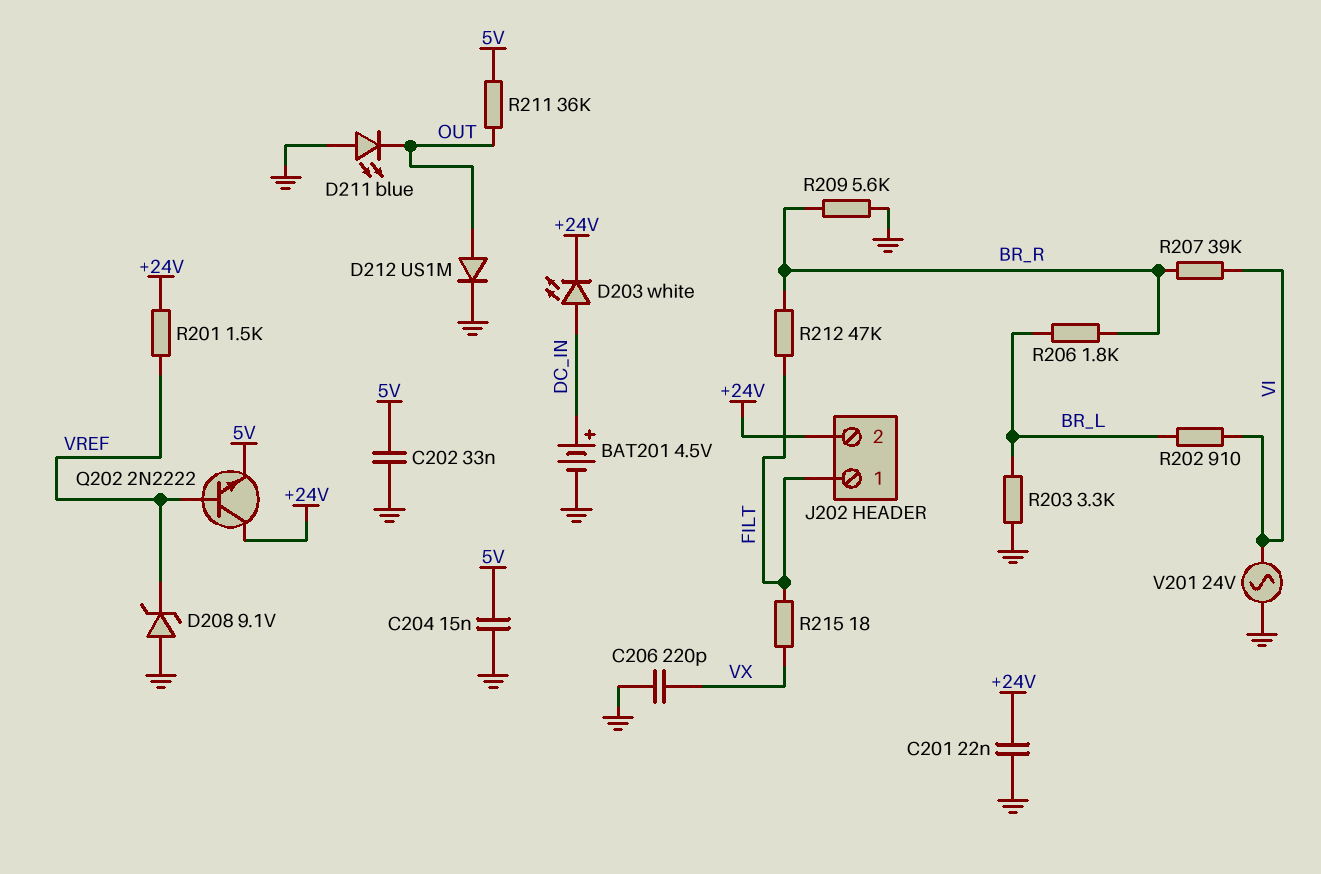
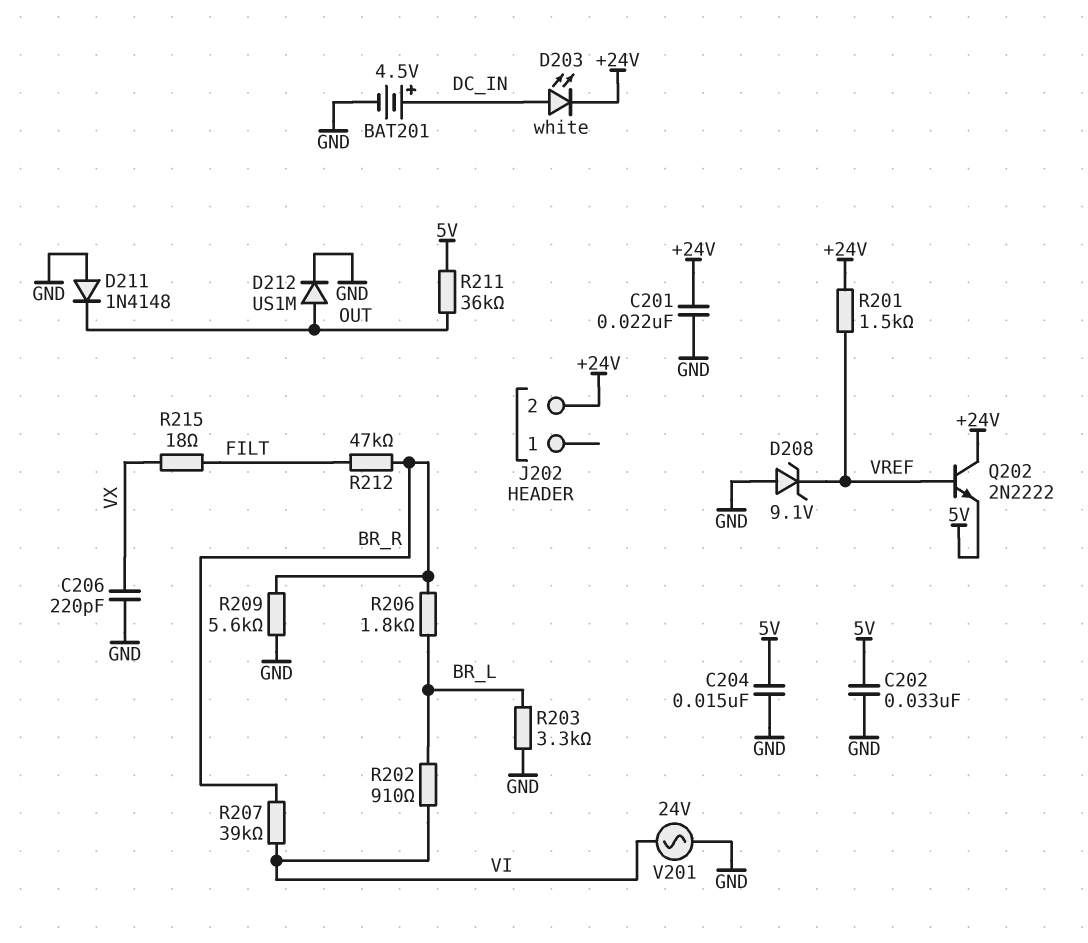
D211: LED blue (A GND, K OUT) -> diode 1N4148 (A GND, K OUT)
J202 pin 1: FILT -> none

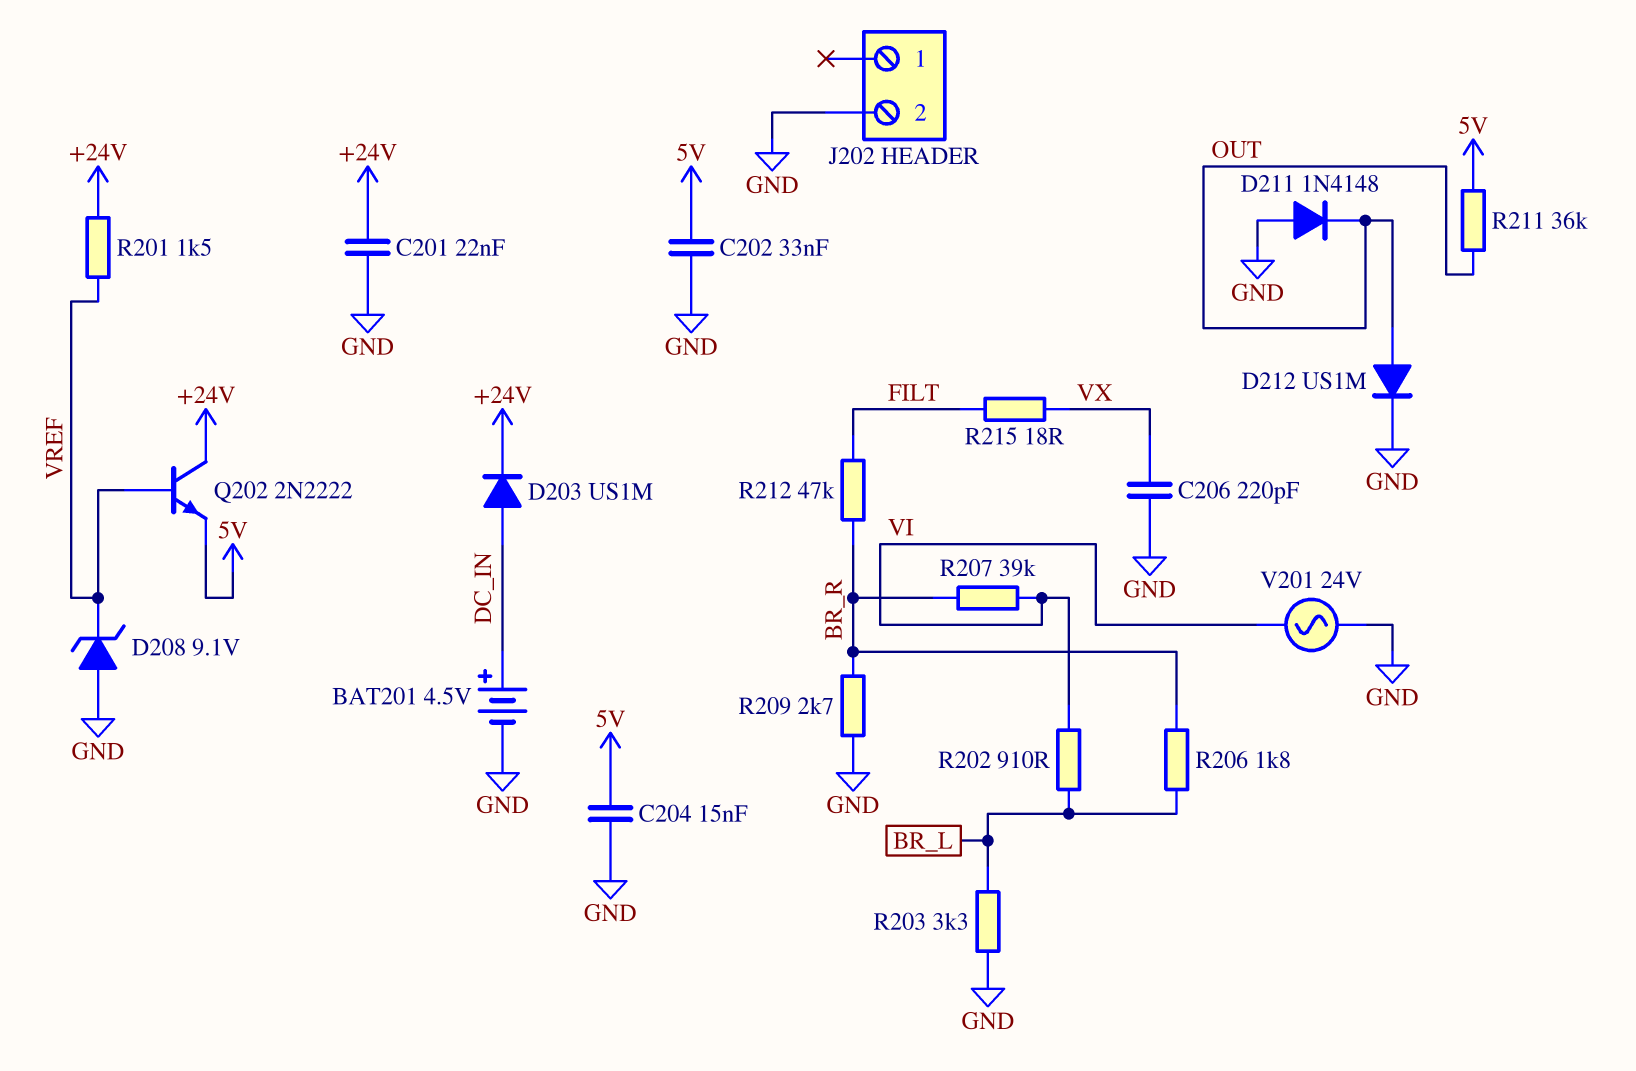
D203: LED white (A DC_IN, K +24V) -> diode US1M (A DC_IN, K +24V)
J202 pin 2: +24V -> GND
R209: 5.6k (BR_R, GND) -> 2.7k (BR_R, GND)

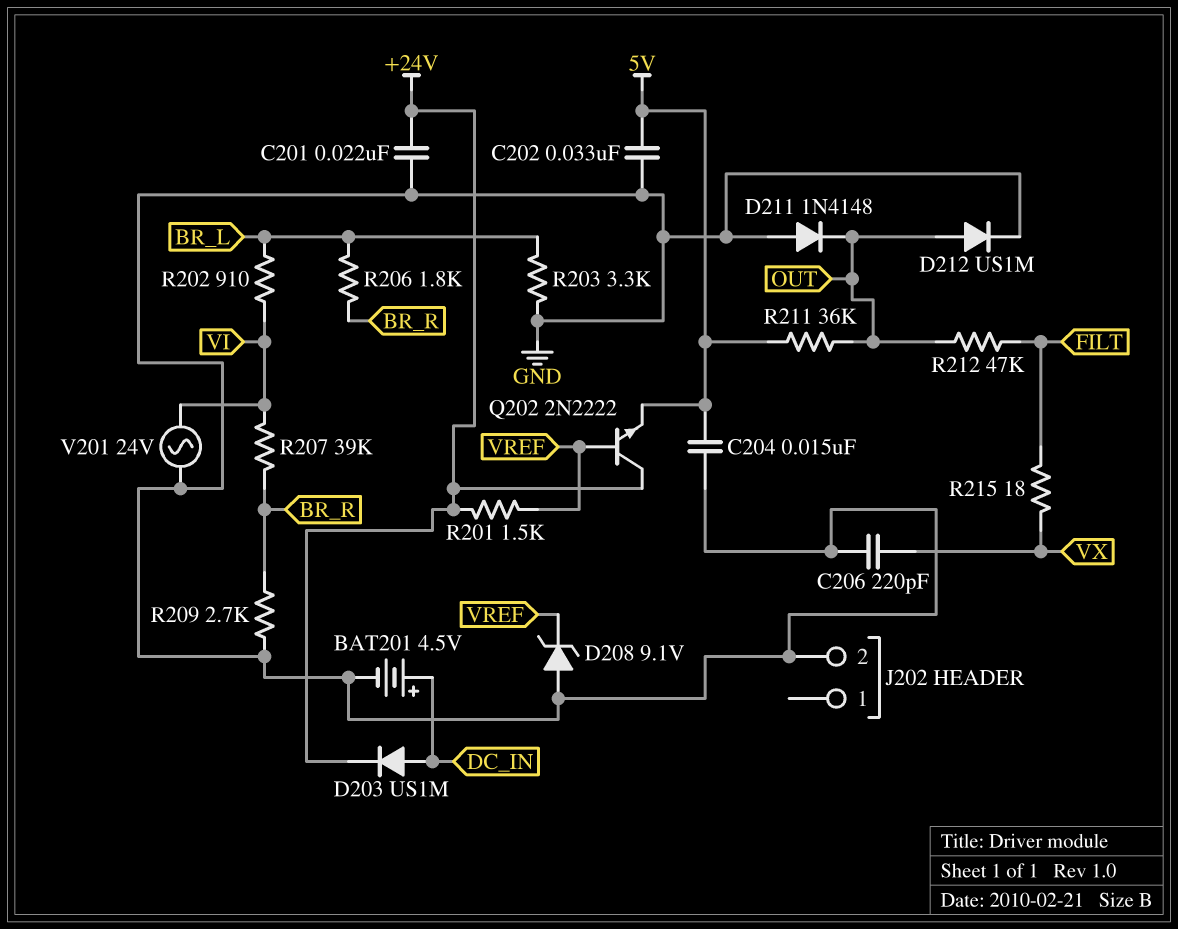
R212: 47k (BR_R, FILT) -> 47k (FILT, OUT)

